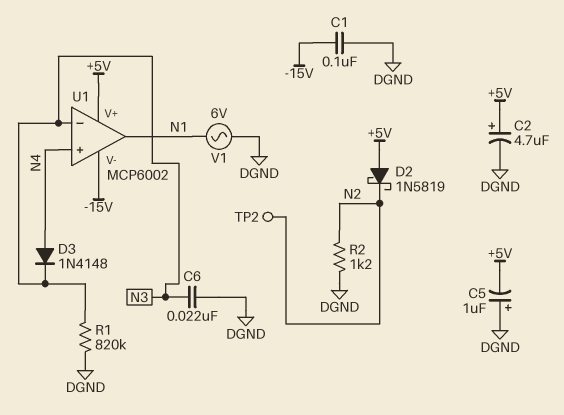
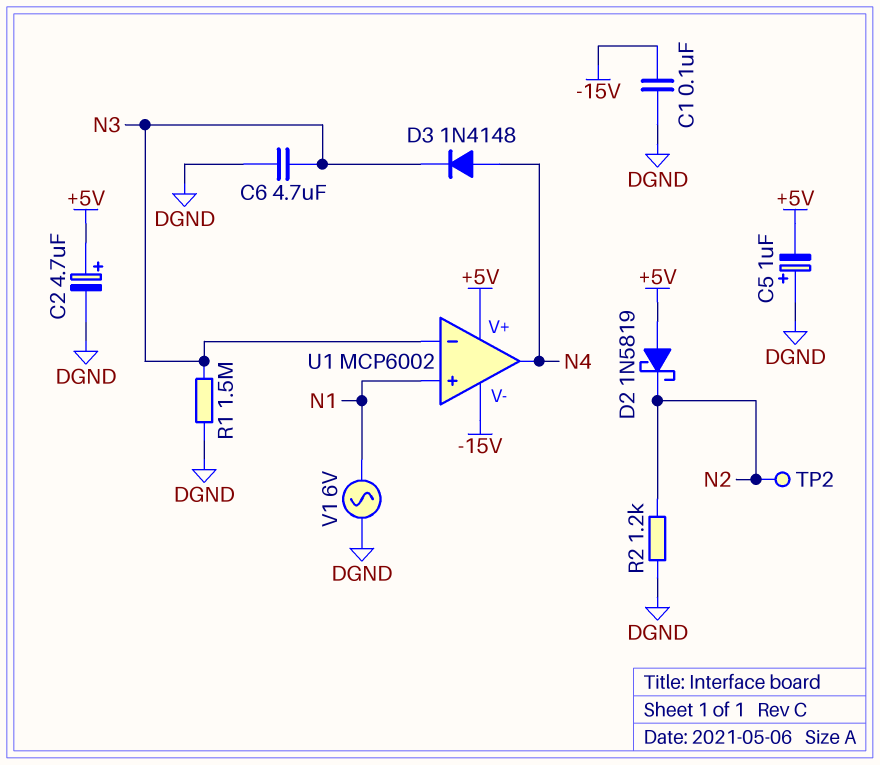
C6: 22nF (DGND, N3) -> 4.7uF (DGND, N3)
R1: 820k (DGND, N3) -> 1.5M (DGND, N3)
U1 pin in+: N4 -> N1
U1 pin out: N1 -> N4

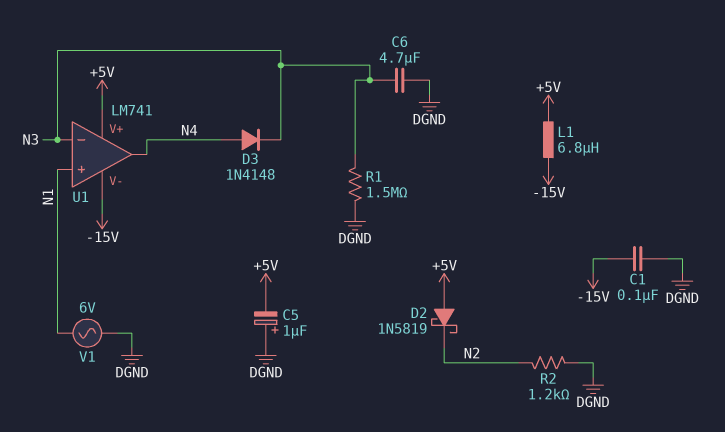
C2: 4.7uF (plus +5V, minus DGND) -> none
L1: none -> 6.8uH (+5V, -15V)
TP2: test point (N2) -> none
U1: MCP6002 -> LM741

